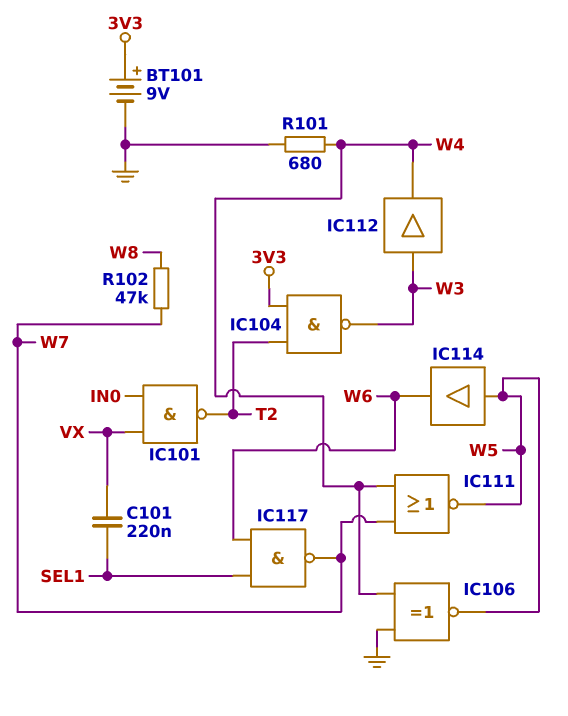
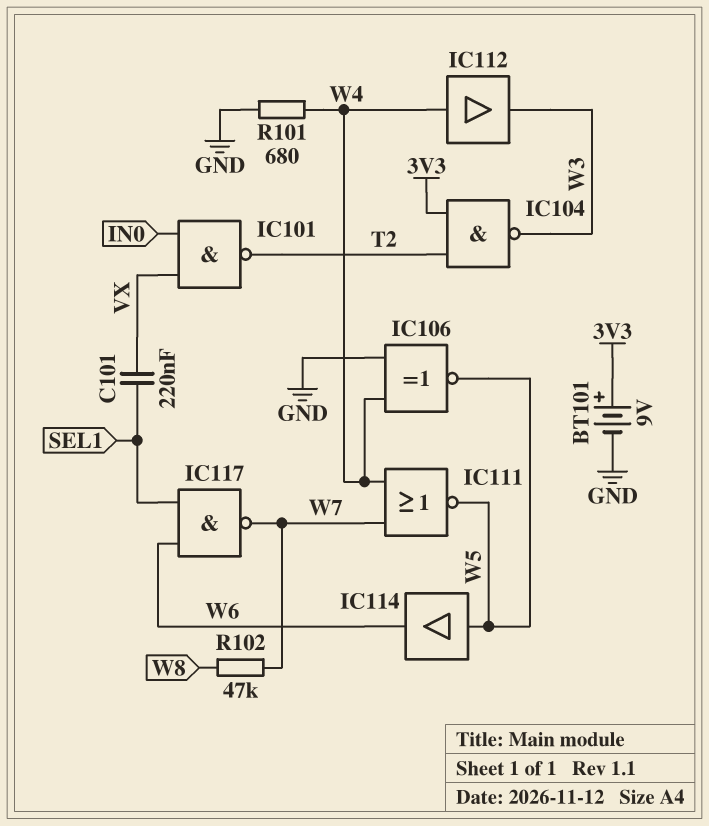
IC112: buffer (in W3, out W4) -> buffer (in W4, out W3)

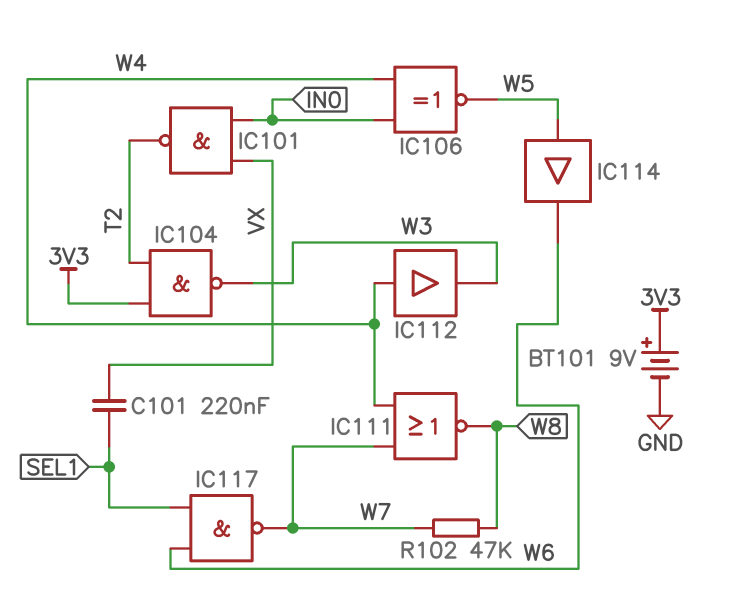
IC106: XNOR (in GND, in W4, out W5) -> XNOR (in IN0, in W4, out W5)
IC111: NOR (in W4, in W7, out W5) -> NOR (in W4, in W7, out W8)
R101: 680 (GND, W4) -> none

